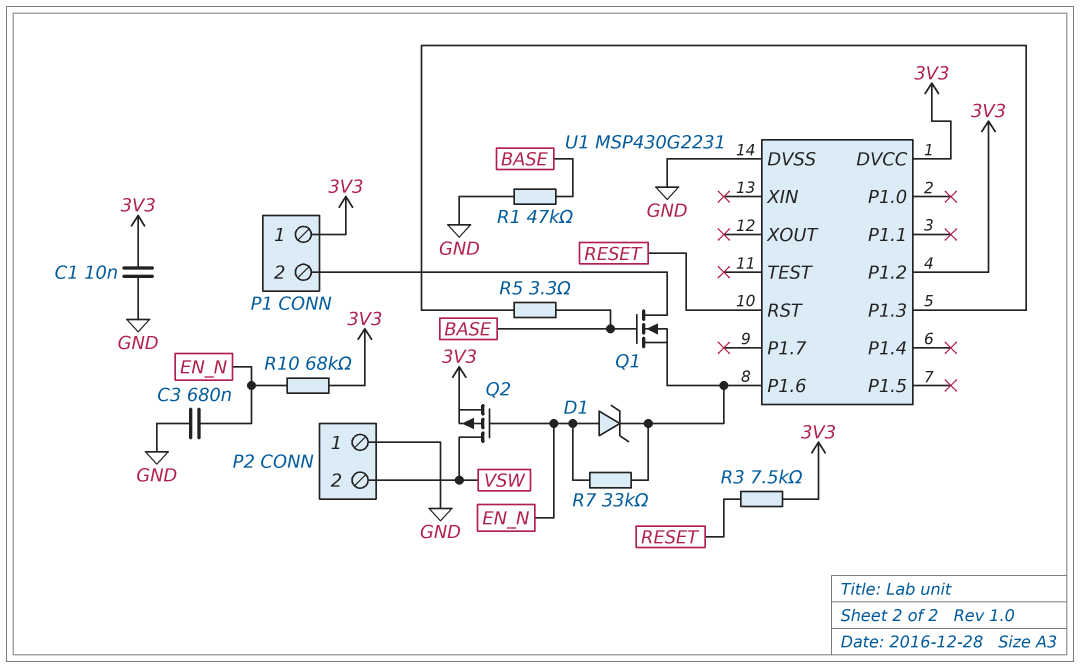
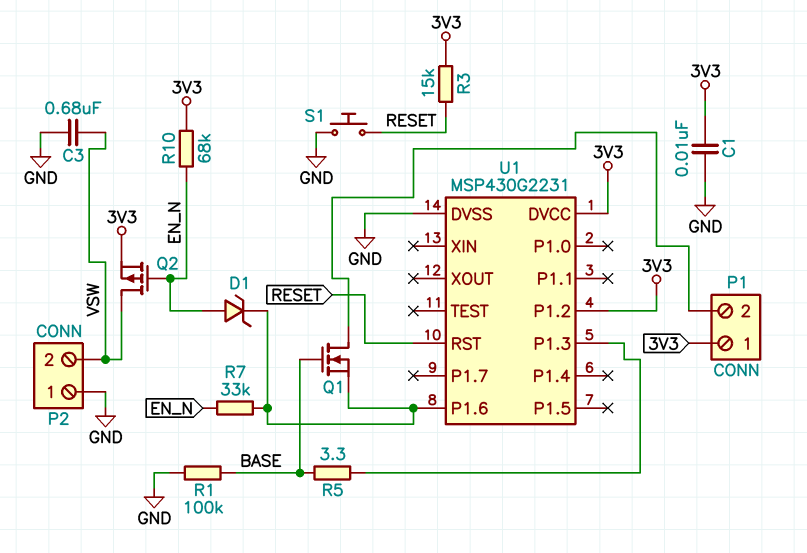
C3: 680nF (EN_N, GND) -> 680nF (GND, VSW)
R1: 47k (BASE, GND) -> 100k (BASE, GND)
R3: 7.5k (3V3, RESET) -> 15k (3V3, RESET)
S1: none -> button (GND, RESET)

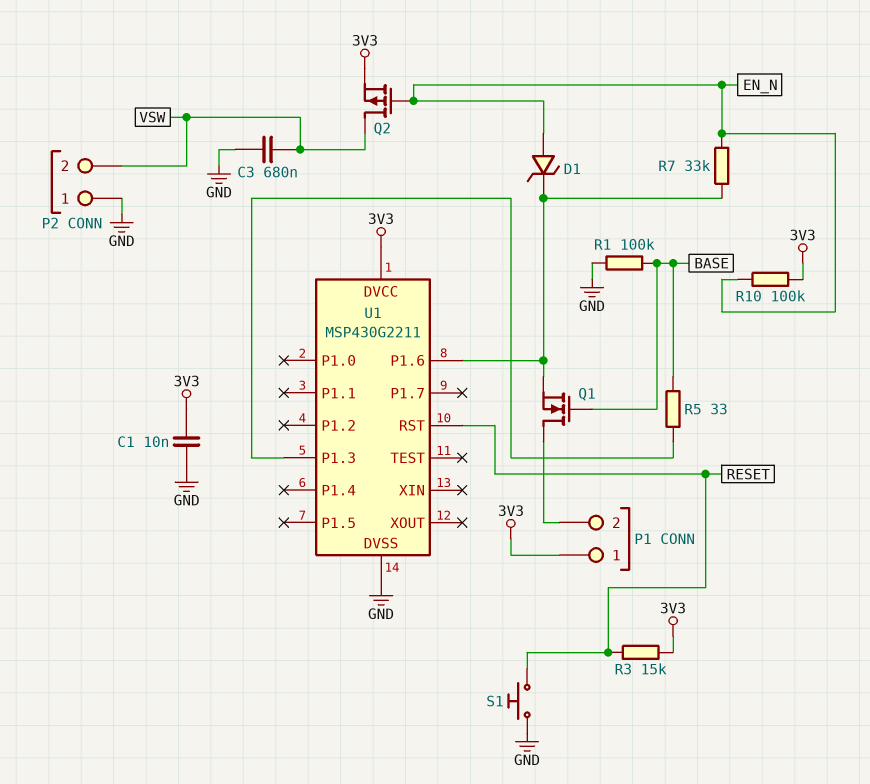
R5: 3.3 (BASE, U1/P1.3) -> 33 (BASE, U1/P1.3)
R10: 68k (3V3, EN_N) -> 100k (3V3, EN_N)
U1: MSP430G2231 -> MSP430G2211
U1 pin P1.2: 3V3 -> none

